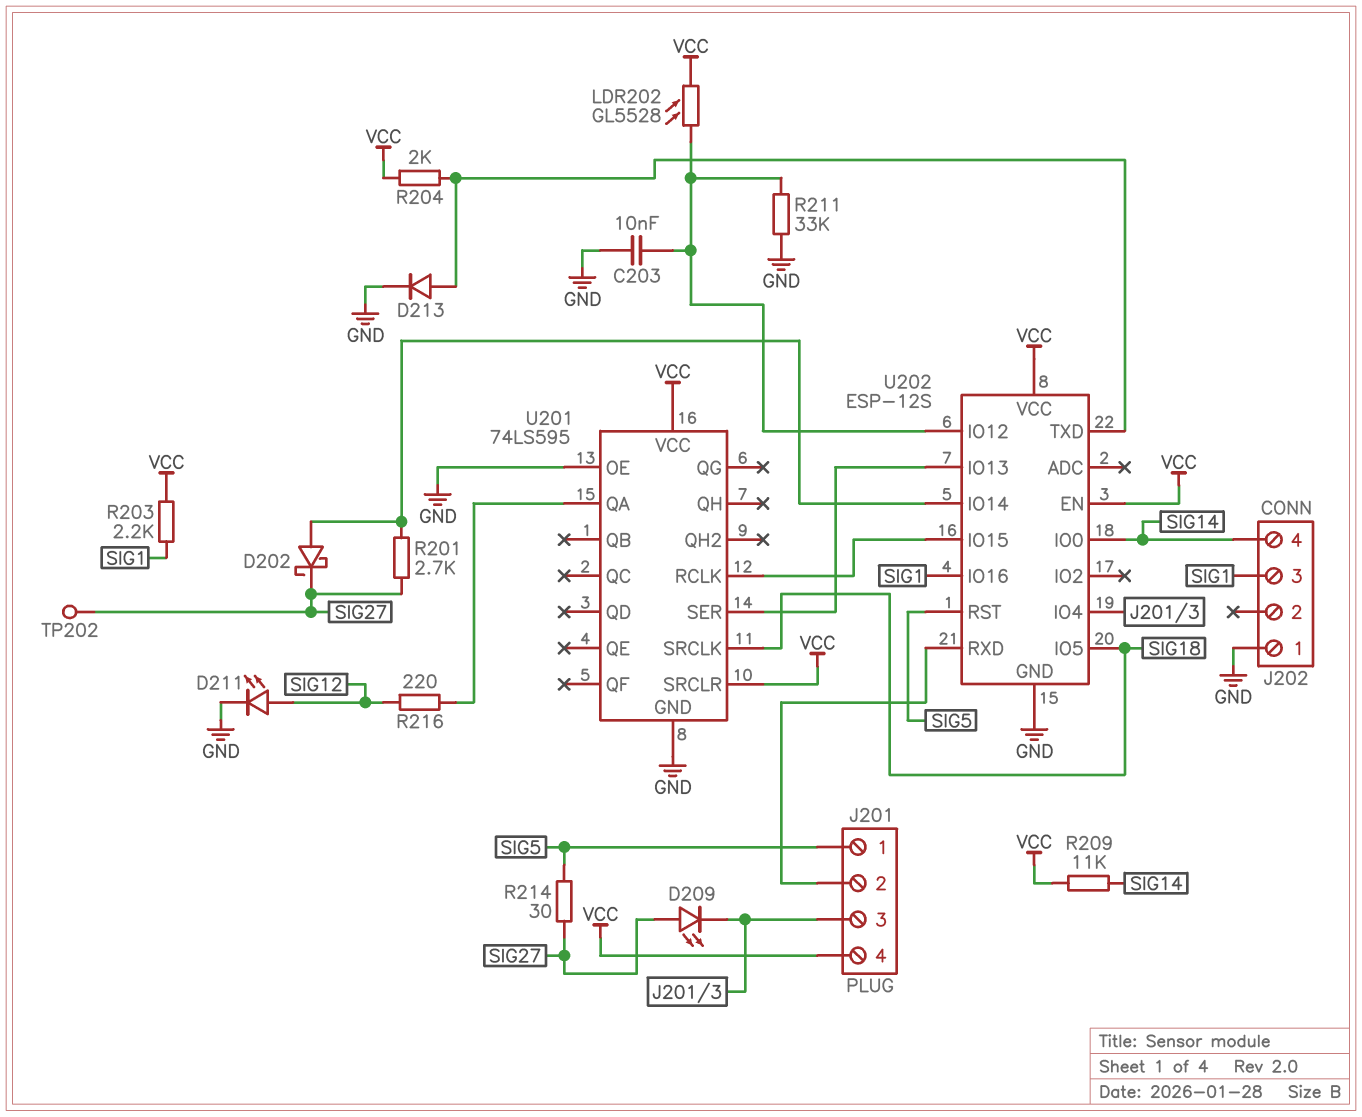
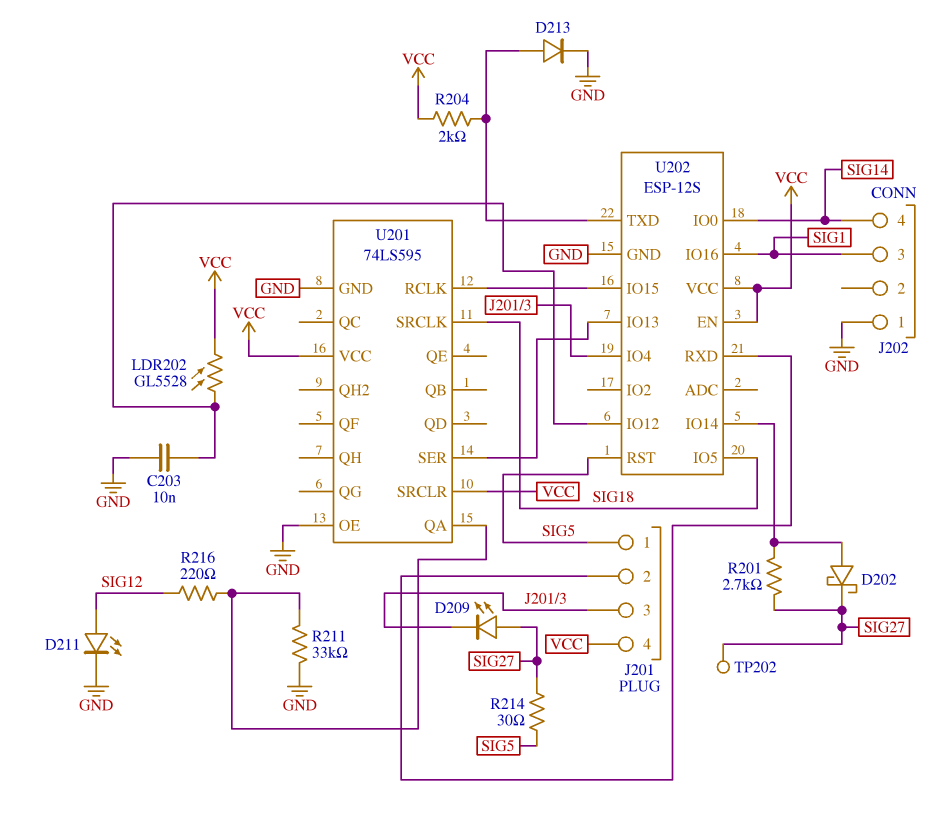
R203: 2.2k (SIG1, VCC) -> none
R209: 11k (SIG14, VCC) -> none
R211: 33k (GND, U202/IO12) -> 33k (GND, U201/QA)

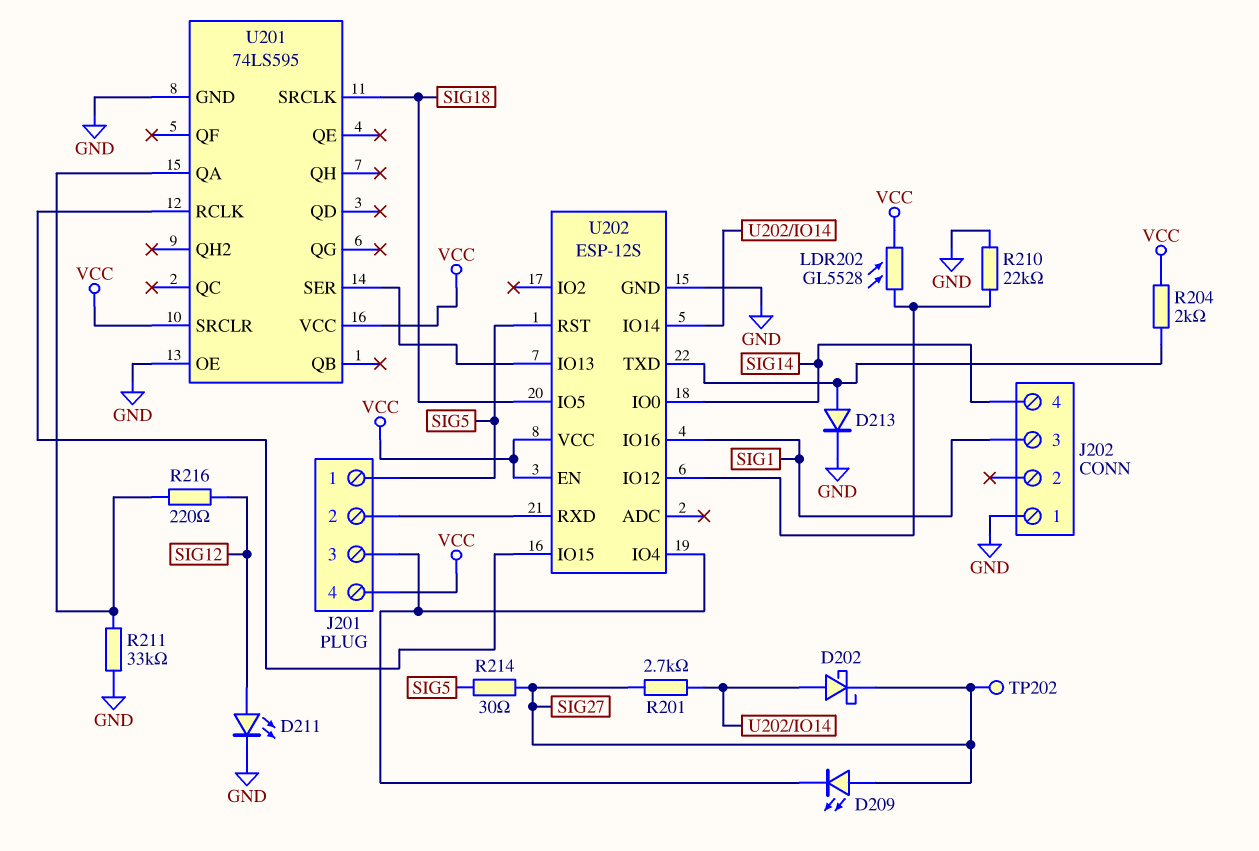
C203: 10nF (GND, U202/IO12) -> none
R210: none -> 22k (GND, U202/IO12)

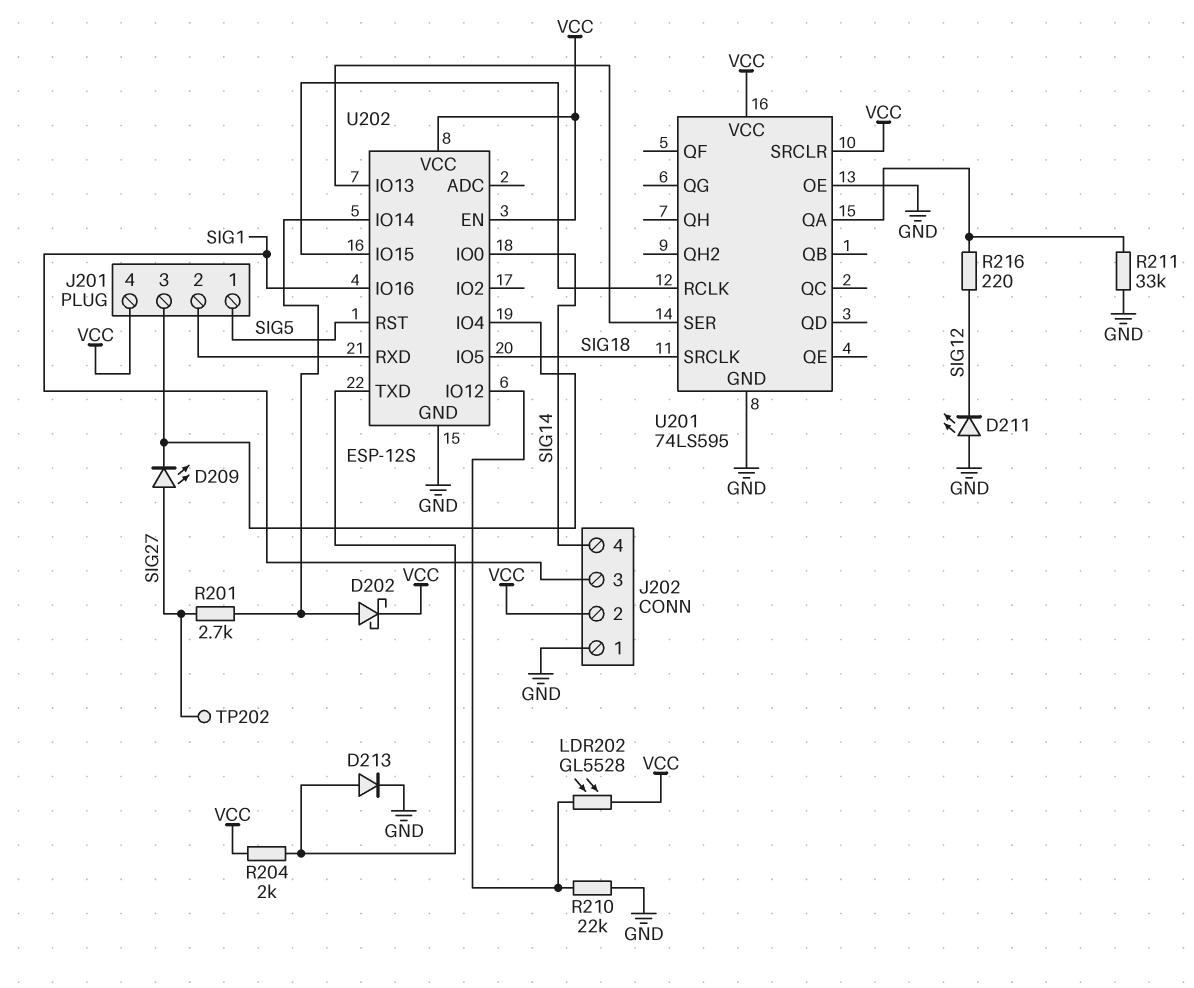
D202: schottky (A U202/IO14, K SIG27) -> schottky (A U202/IO14, K VCC)
D211: LED (A SIG12, K GND) -> LED (A GND, K SIG12)
J202 pin 2: none -> VCC
R214: 30 (SIG5, SIG27) -> none

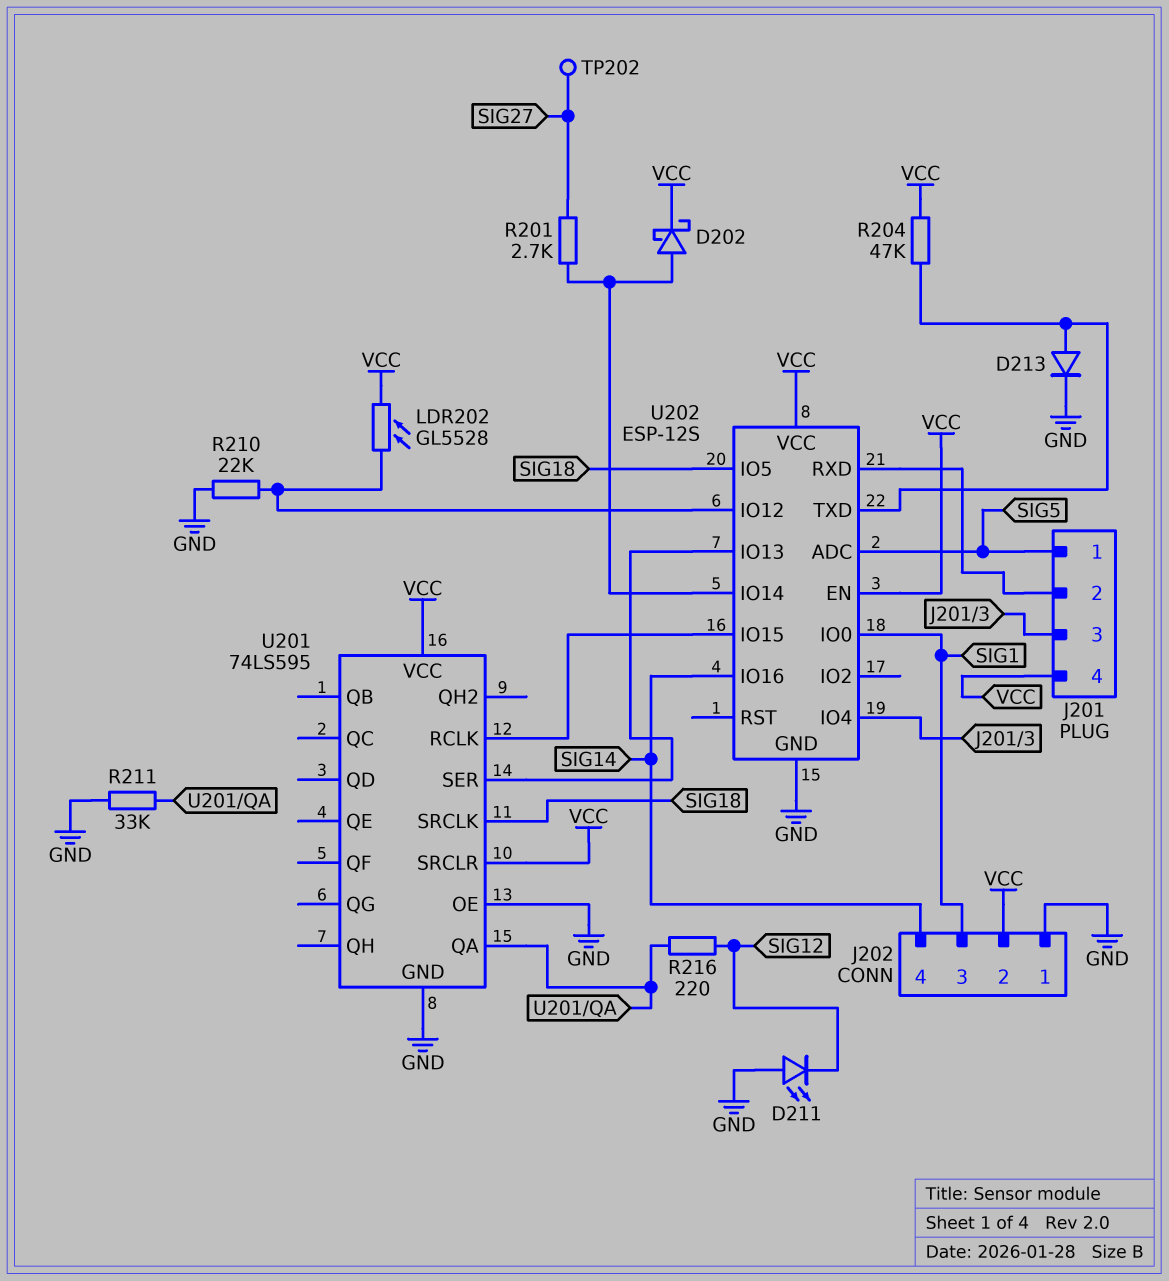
D209: LED (A SIG27, K J201/3) -> none
R204: 2k (U202/TXD, VCC) -> 47k (U202/TXD, VCC)
U202 pin ADC: none -> SIG5
U202 pin IO0: SIG14 -> SIG1
U202 pin IO16: SIG1 -> SIG14
U202 pin RST: SIG5 -> none

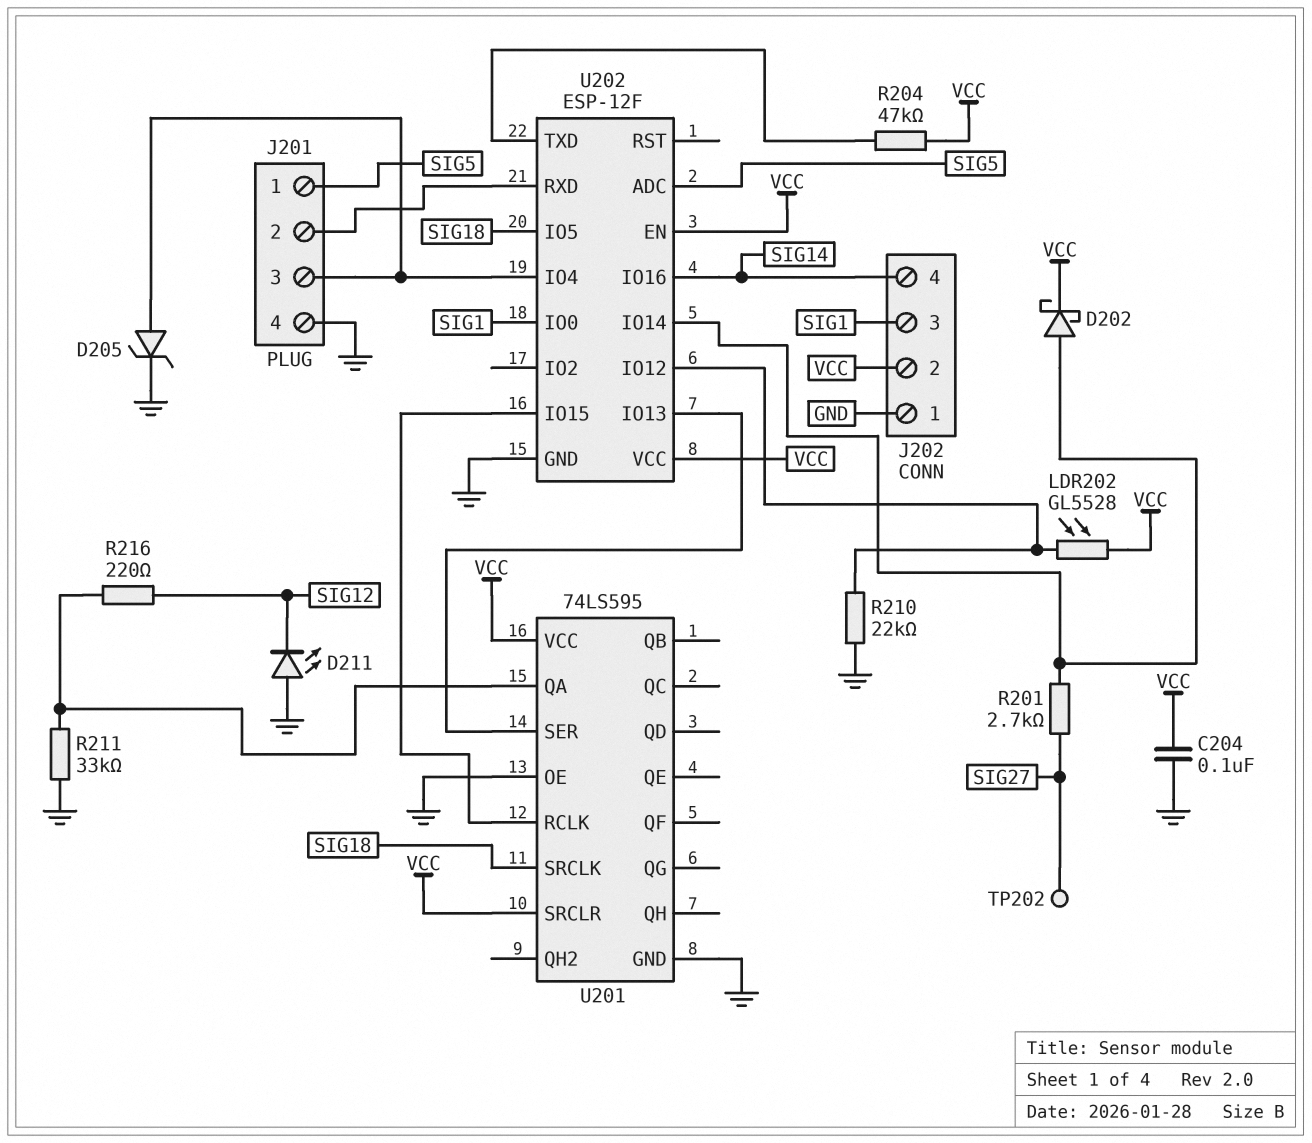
C204: none -> 100nF (GND, VCC)
D205: none -> zener (A J201/3, K GND)
D213: diode (A U202/TXD, K GND) -> none
J201 pin 4: VCC -> GND
U202: ESP-12S -> ESP-12F

